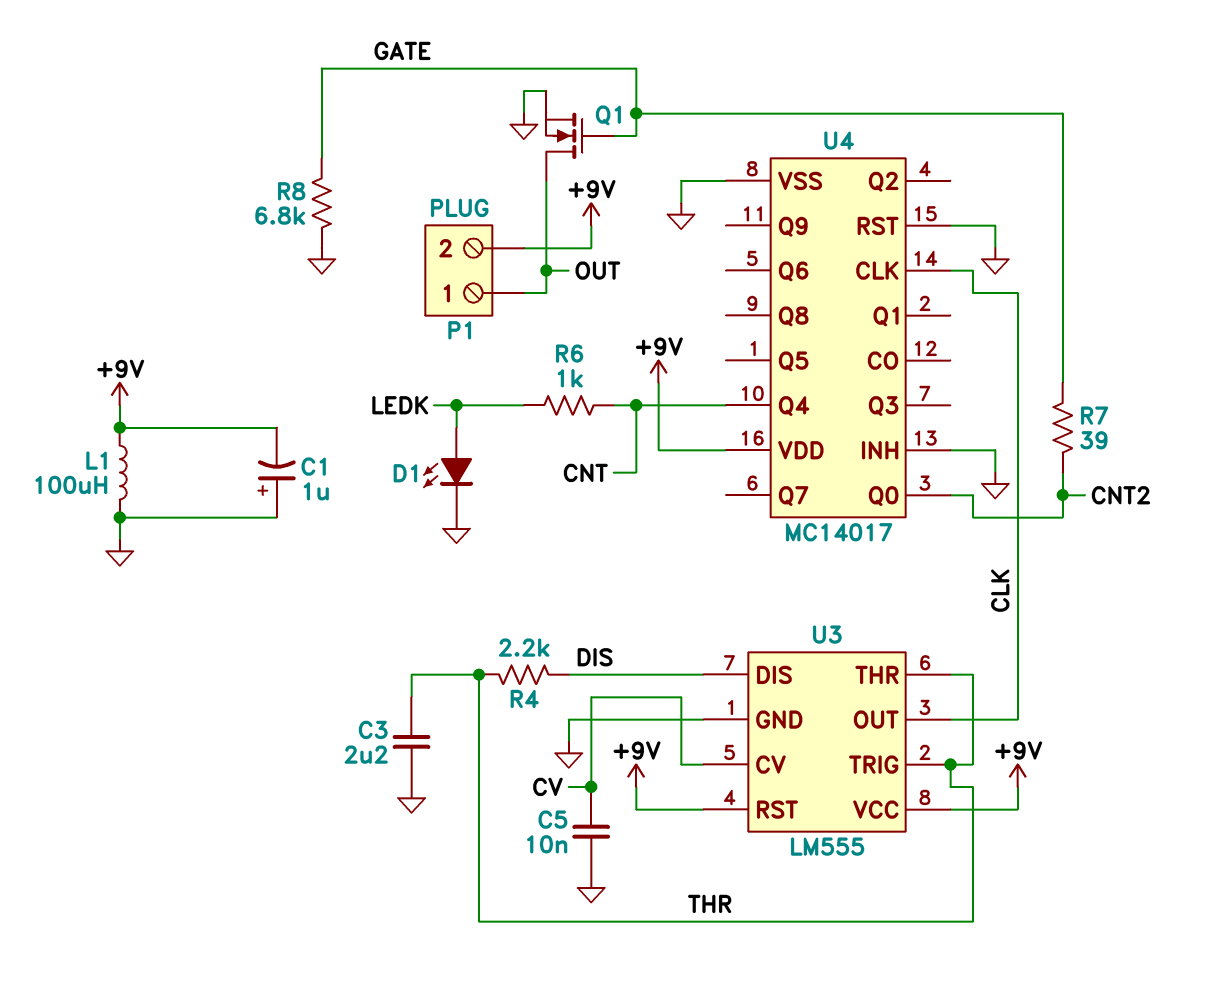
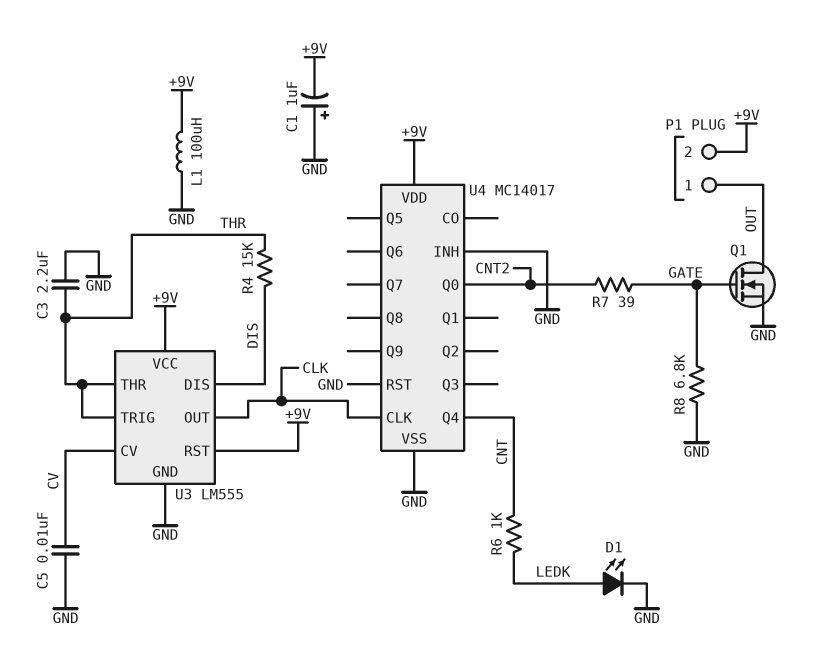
R4: 2.2k (DIS, THR) -> 15k (DIS, THR)

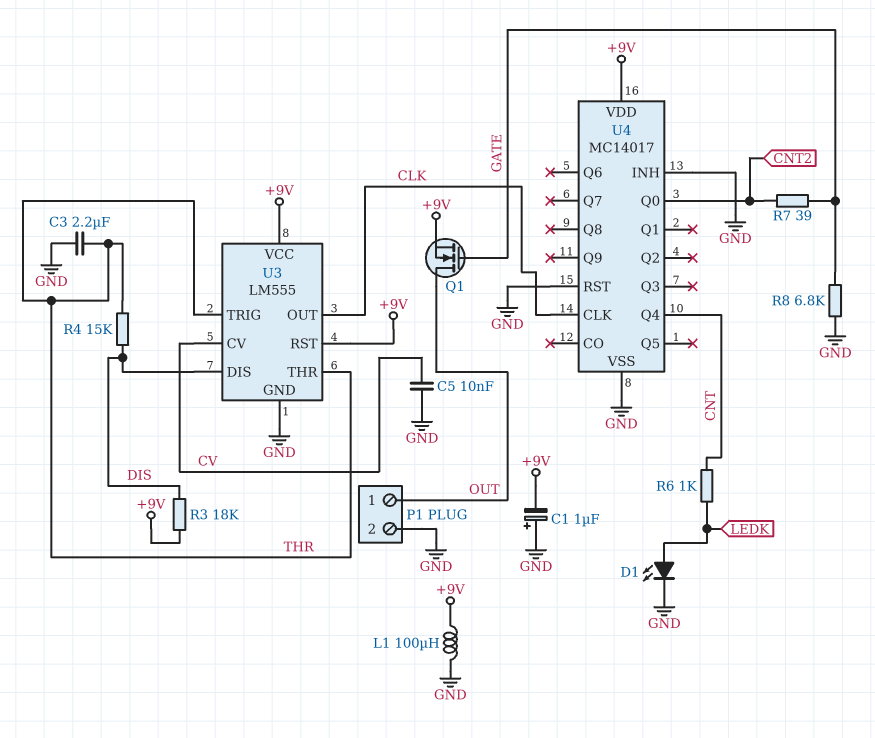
P1 pin 2: +9V -> GND
Q1: NMOS (G GATE, D OUT, S GND) -> NMOS (G GATE, D OUT, S +9V)
R3: none -> 18k (+9V, DIS)

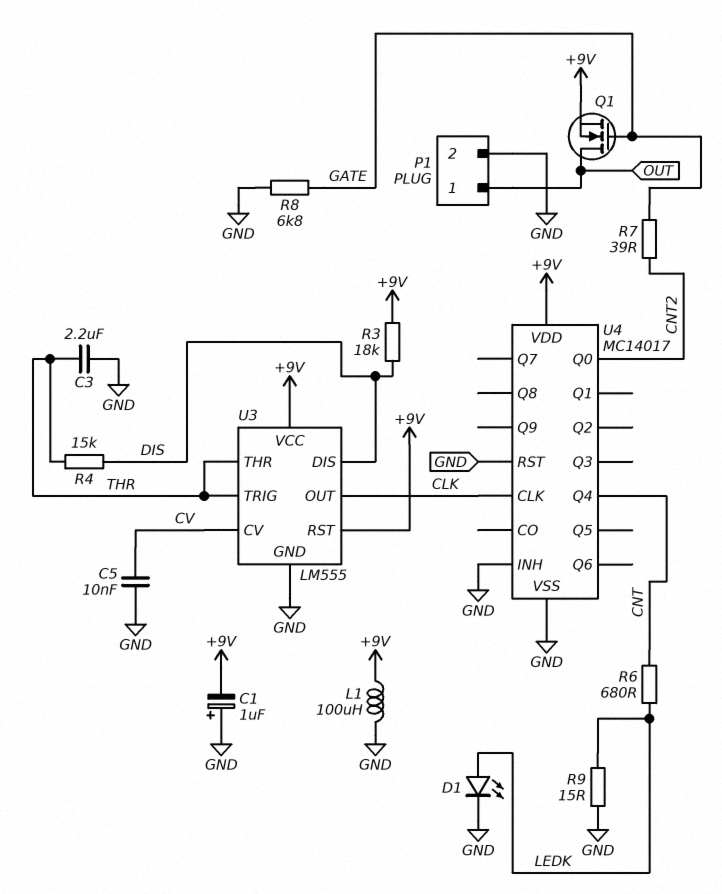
R6: 1k (CNT, LEDK) -> 680 (CNT, LEDK)
R9: none -> 15 (GND, LEDK)

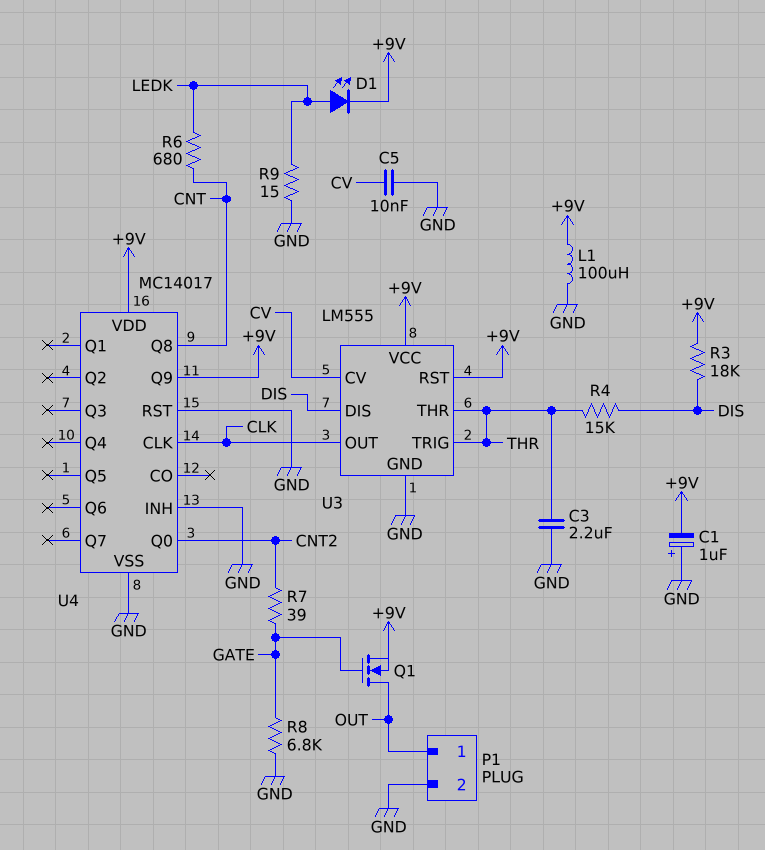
D1: LED (A LEDK, K GND) -> LED (A LEDK, K +9V)
U4 pin Q4: CNT -> none
U4 pin Q8: none -> CNT
U4 pin Q9: none -> +9V

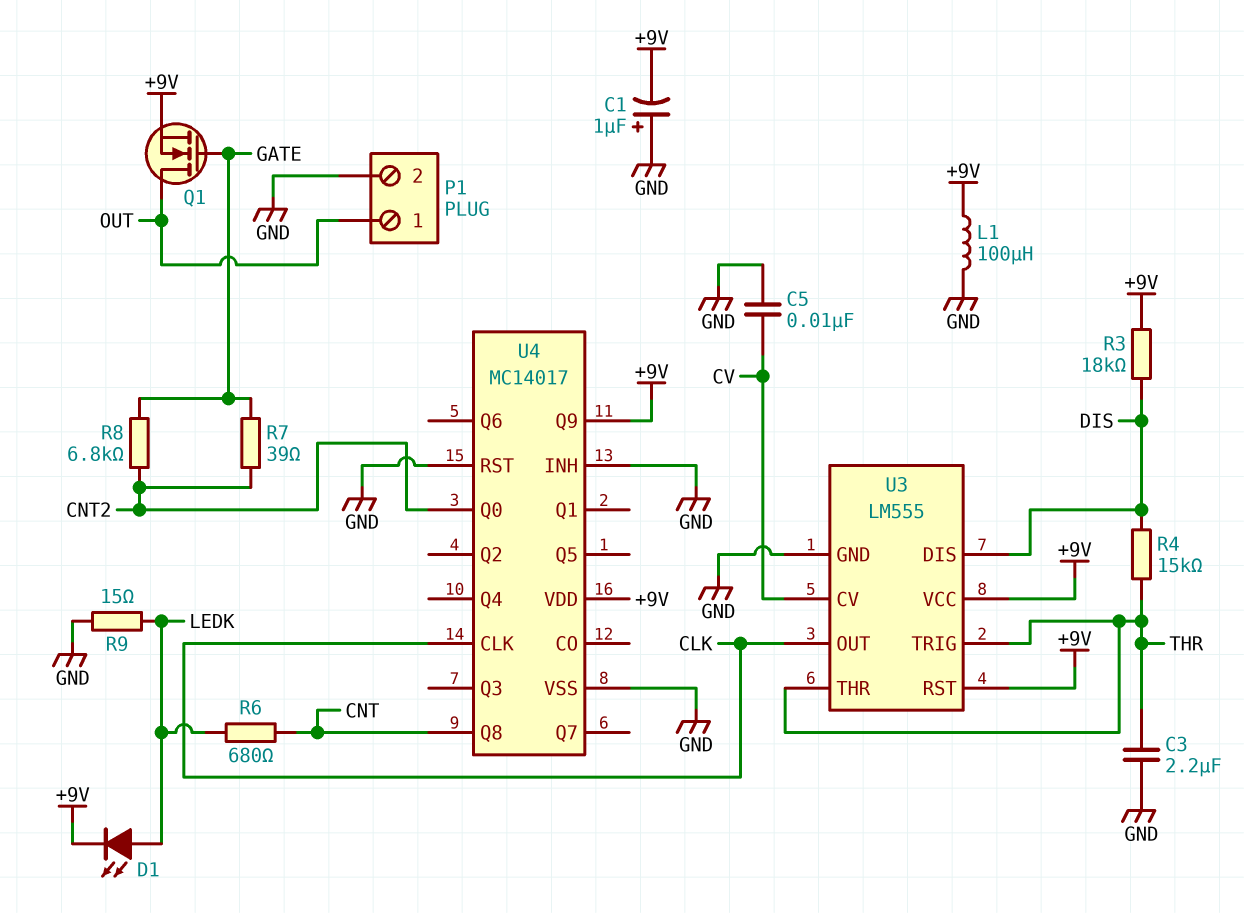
R8: 6.8k (GATE, GND) -> 6.8k (CNT2, GATE)

